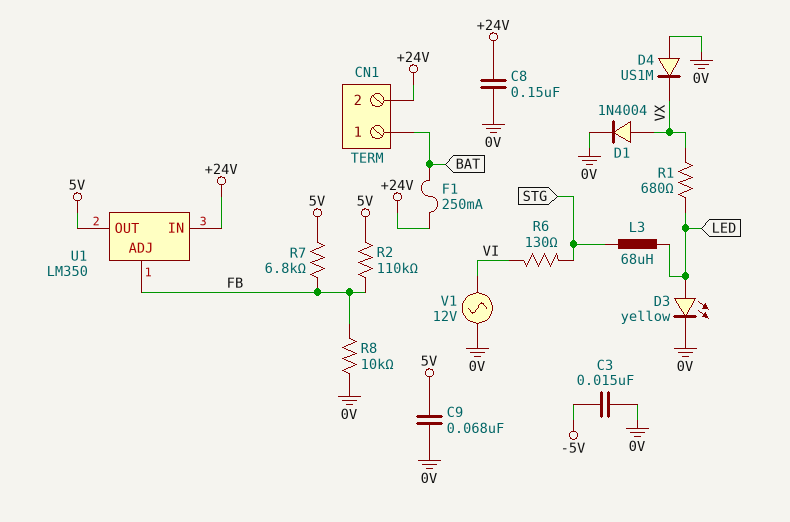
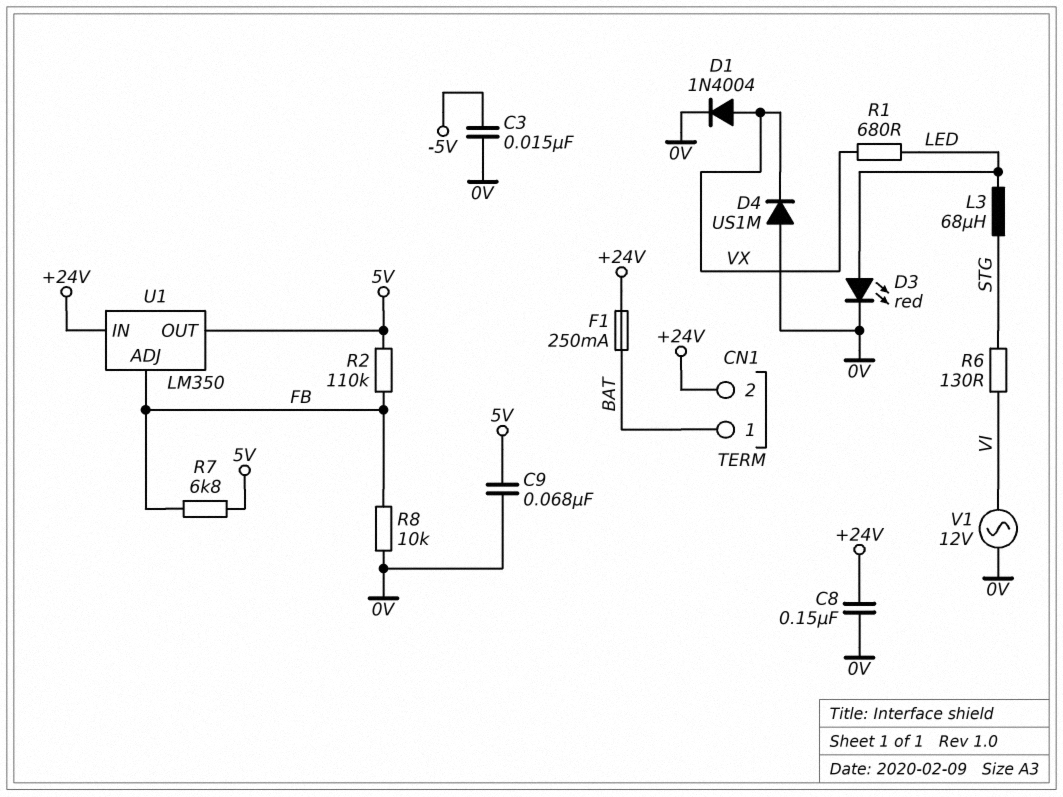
D3: LED yellow (A LED, K 0V) -> LED red (A LED, K 0V)

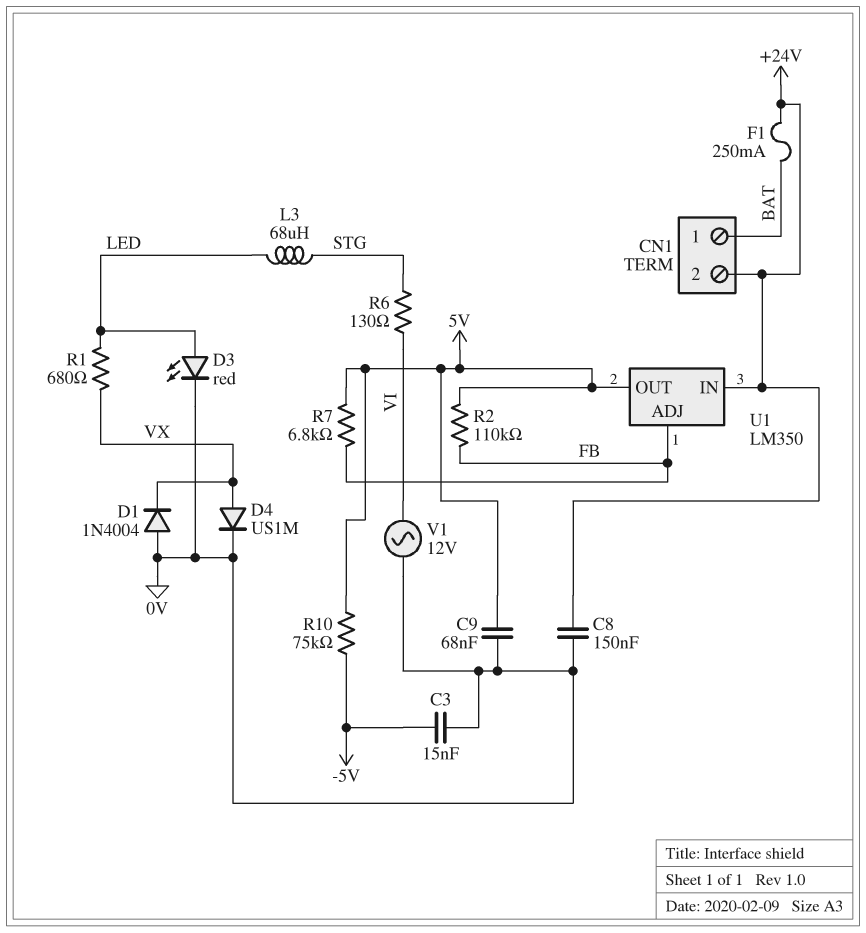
D1: diode 1N4004 (A VX, K 0V) -> diode 1N4004 (A 0V, K VX)
D4: diode US1M (A 0V, K VX) -> diode US1M (A VX, K 0V)
R8: 10k (0V, FB) -> none
R10: none -> 75k (-5V, 5V)

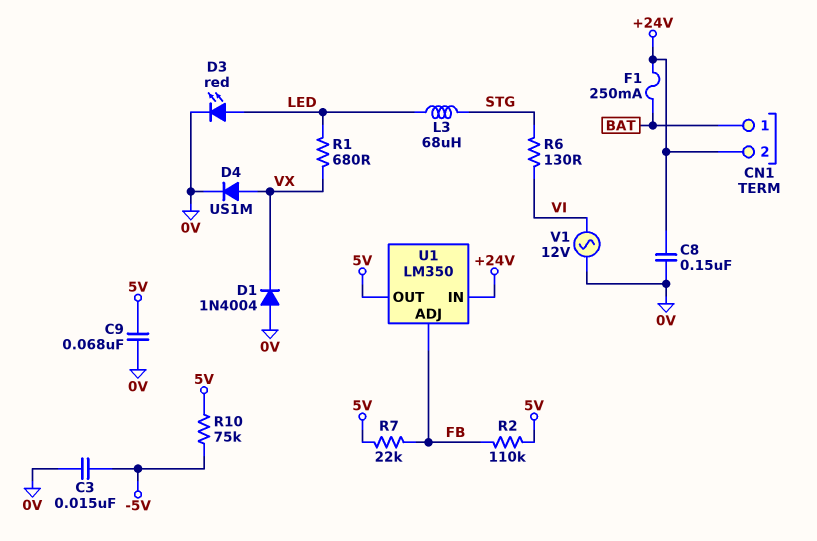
R7: 6.8k (5V, FB) -> 22k (5V, FB)

